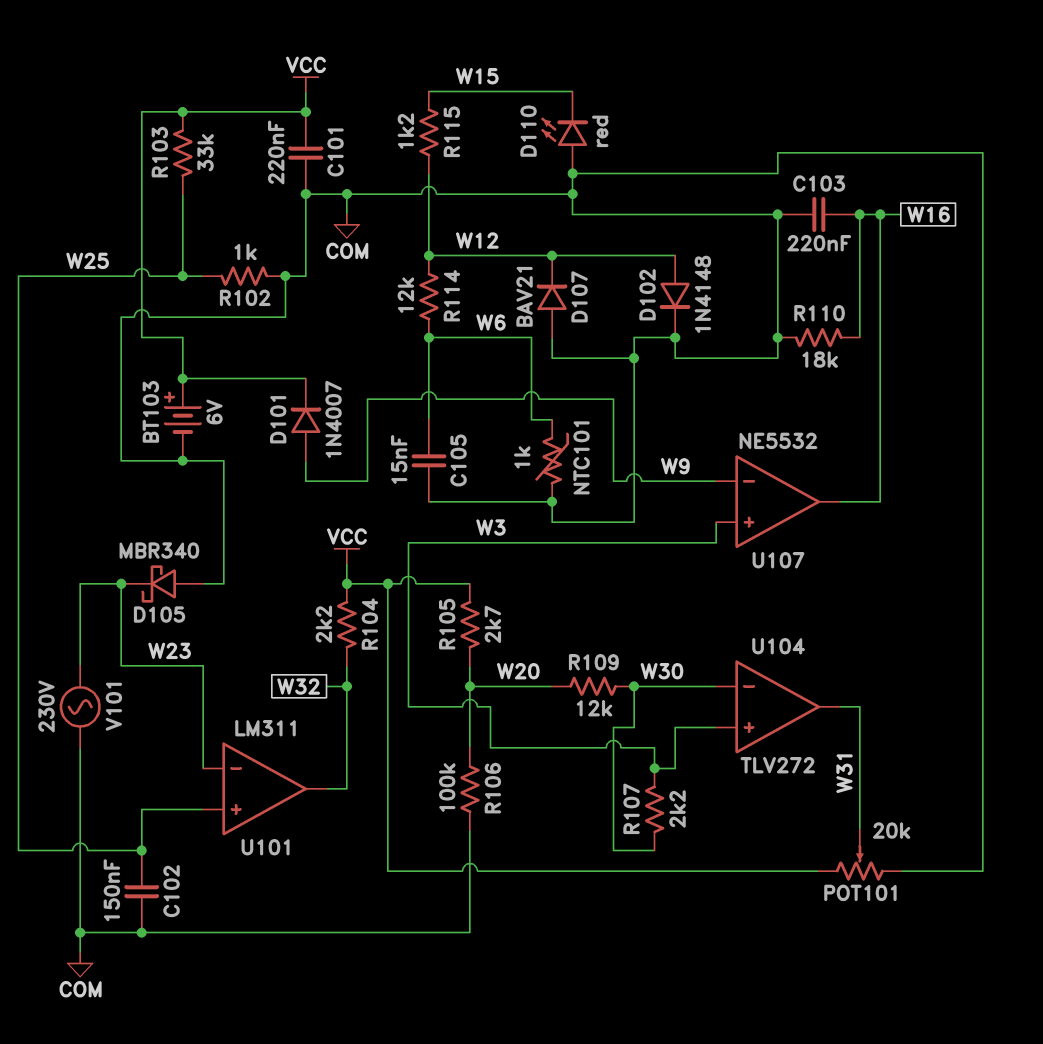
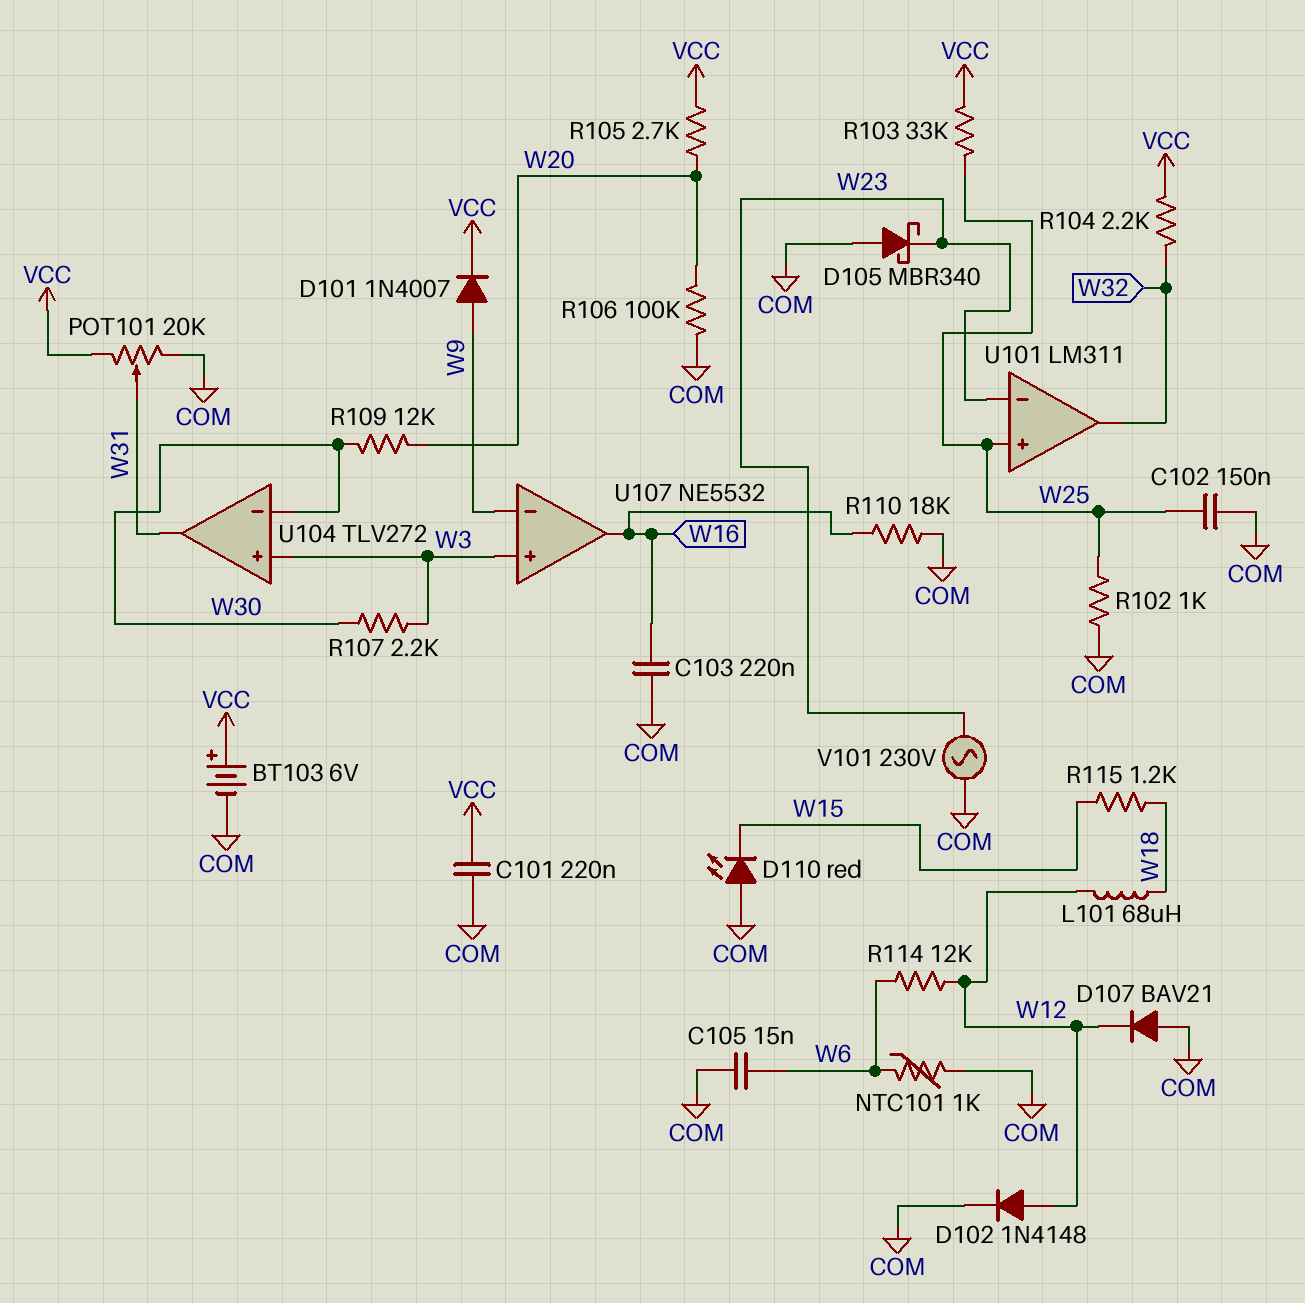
L101: none -> 68uH (W12, W18)
R115: 1.2k (W12, W15) -> 1.2k (W15, W18)

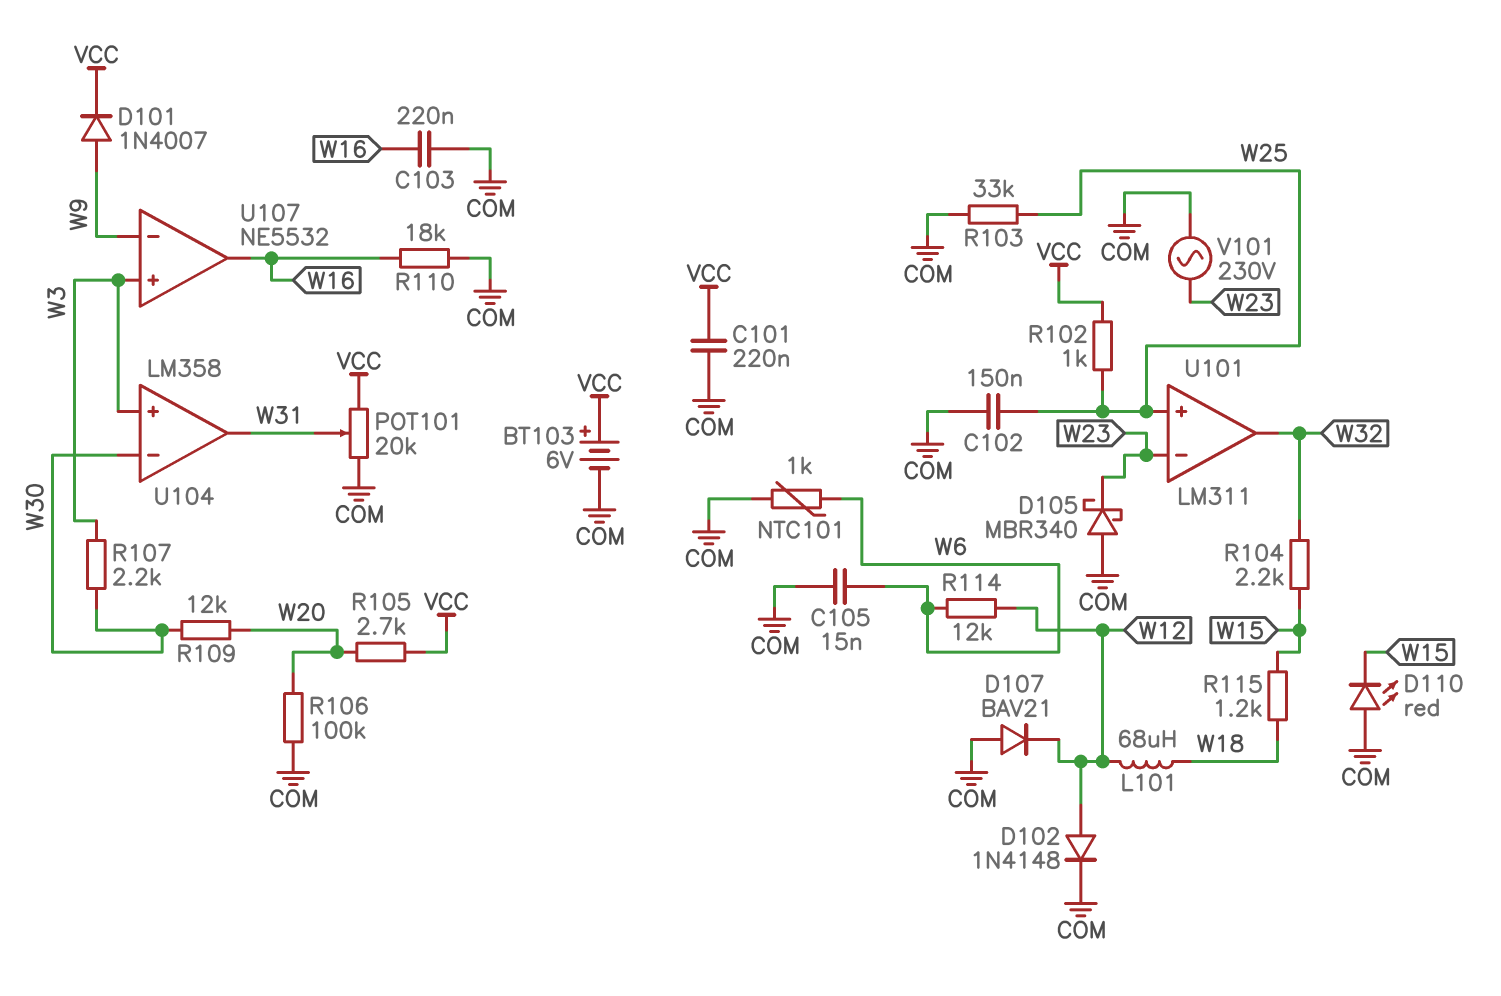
R102: 1k (COM, W25) -> 1k (VCC, W25)
R103: 33k (VCC, W25) -> 33k (COM, W25)
R104: 2.2k (VCC, W32) -> 2.2k (W15, W32)
U104: TLV272 -> LM358

